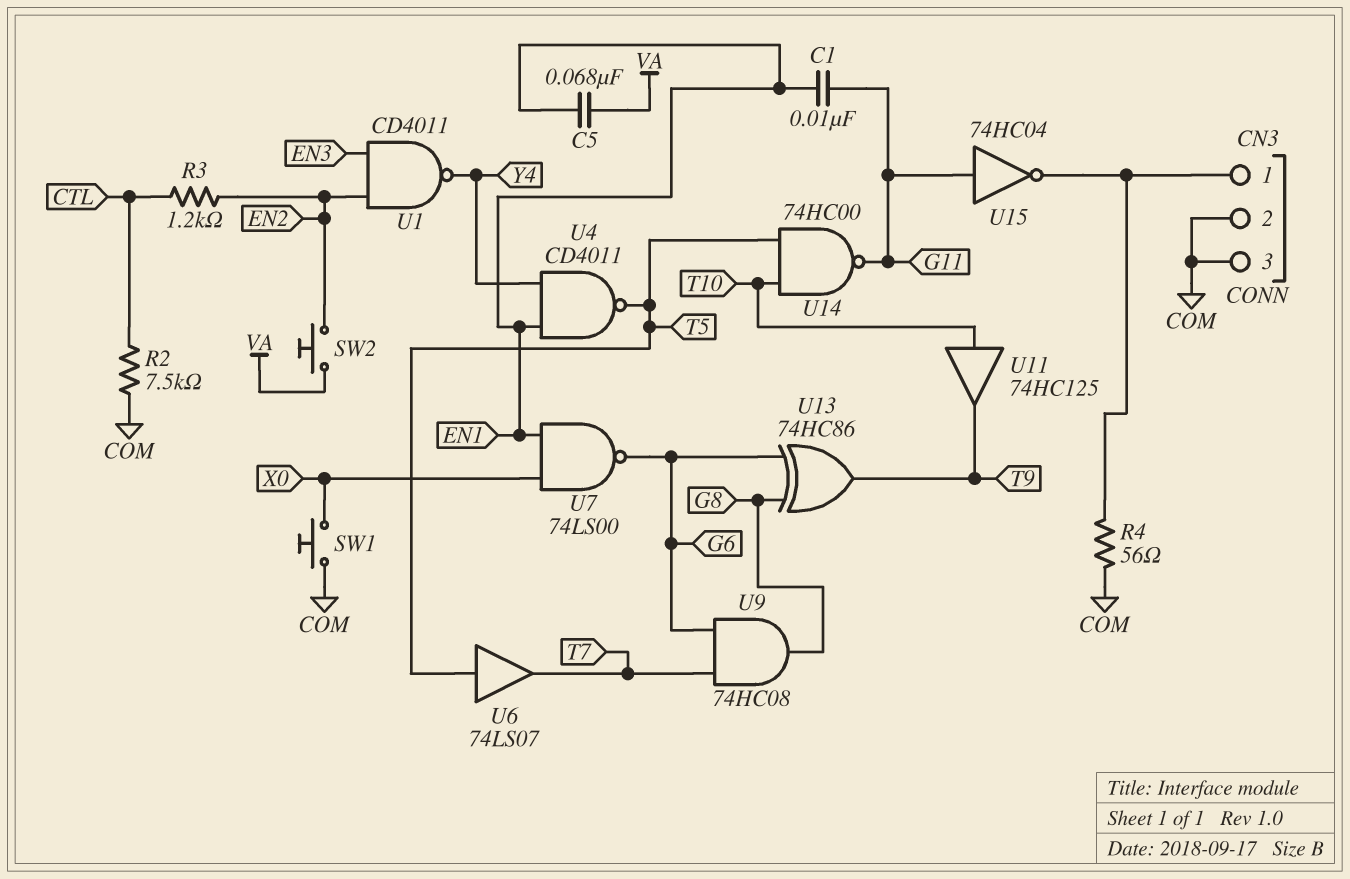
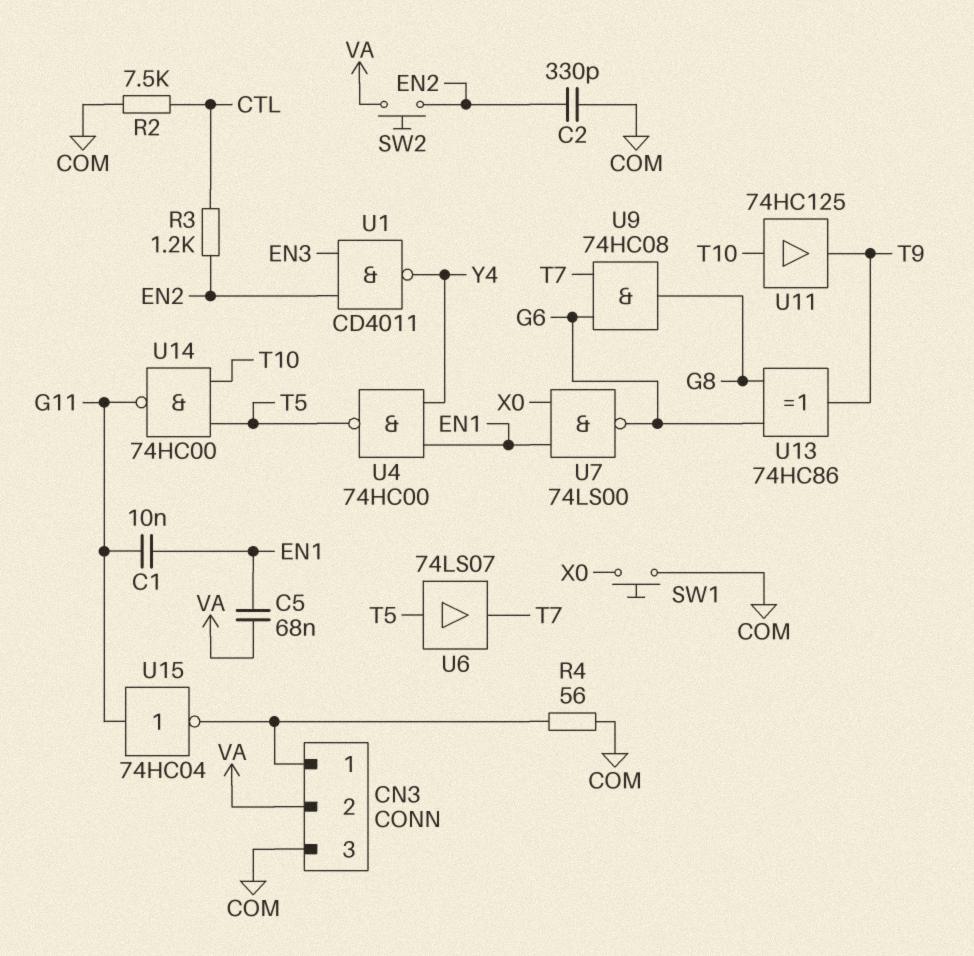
C2: none -> 330pF (COM, EN2)
CN3 pin 2: COM -> VA
U4: NAND CD4011 (in EN1, in Y4, out T5) -> NAND 74HC00 (in EN1, in Y4, out T5)

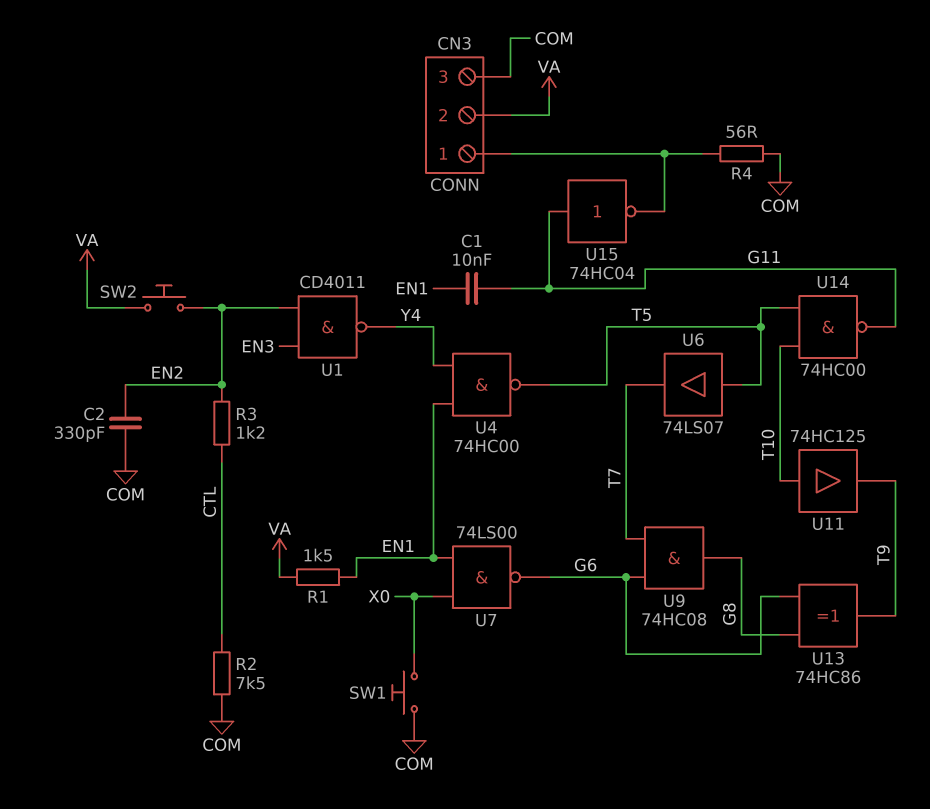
C5: 68nF (EN1, VA) -> none
R1: none -> 1.5k (EN1, VA)

